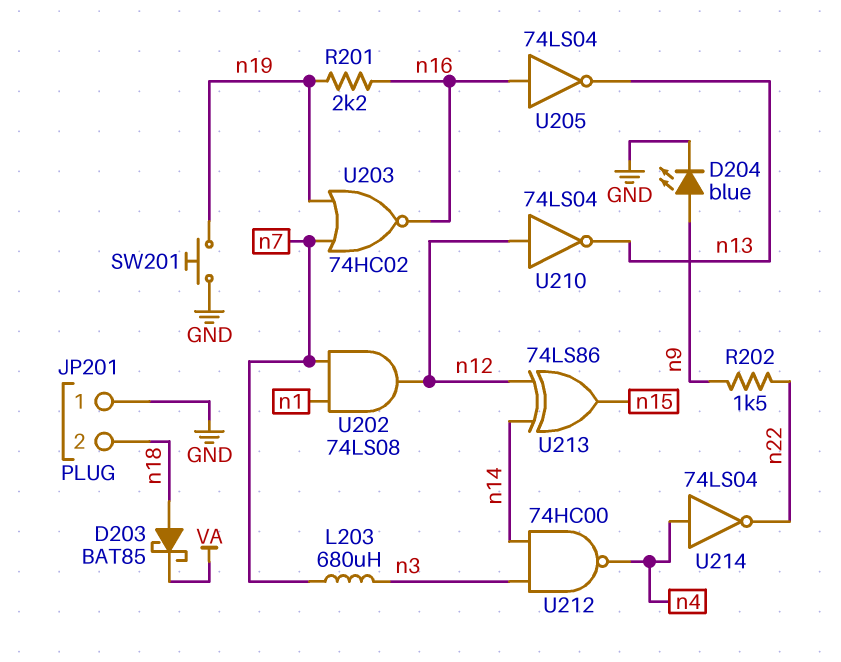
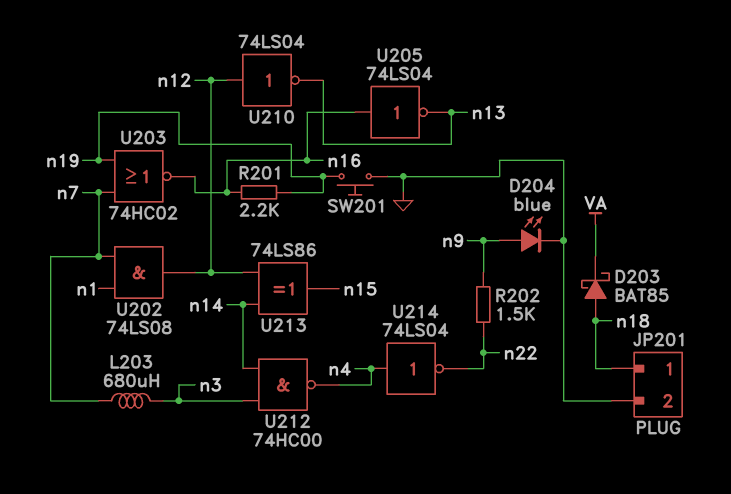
JP201 pin 1: GND -> n18
JP201 pin 2: n18 -> GND

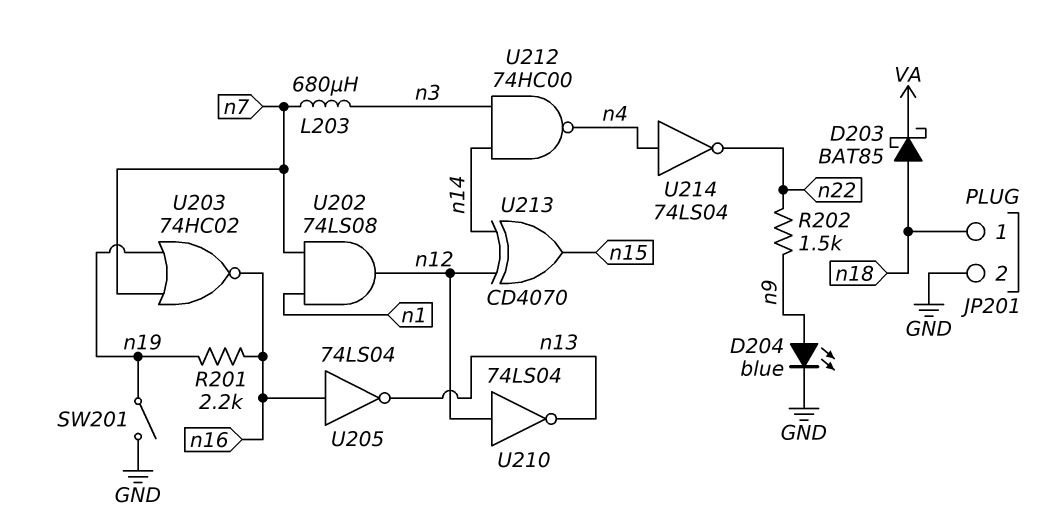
SW201: button (GND, n19) -> switch (GND, n19)
U213: XOR 74LS86 (in n12, in n14, out n15) -> XOR CD4070 (in n12, in n14, out n15)

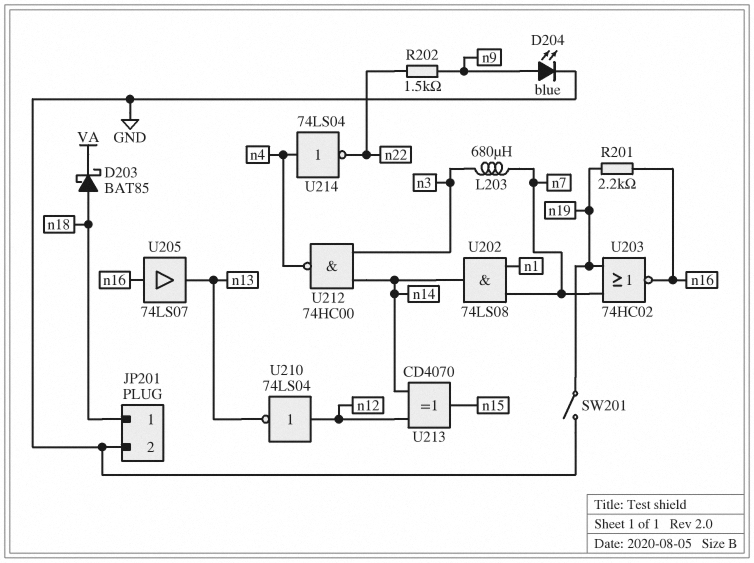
U202: AND 74LS08 (in n1, in n7, out n12) -> AND 74LS08 (in n1, in n7, out n14)
U205: NOT 74LS04 (in n16, out n13) -> buffer 74LS07 (in n16, out n13)

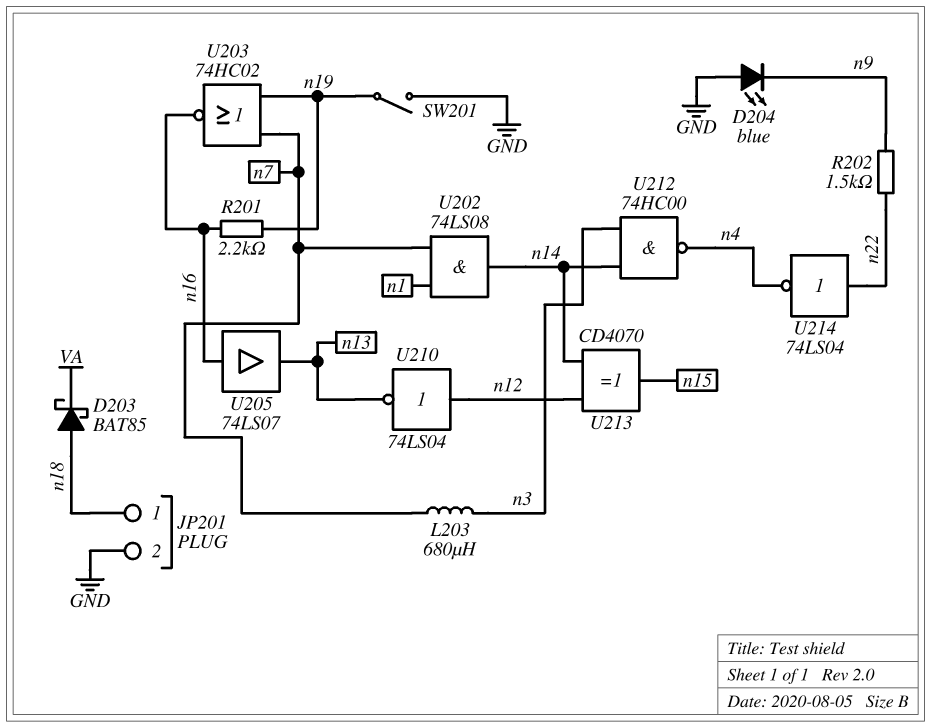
D204: LED blue (A n9, K GND) -> LED blue (A GND, K n9)
U214: NOT 74LS04 (in n4, out n22) -> NOT 74LS04 (in n22, out n4)

